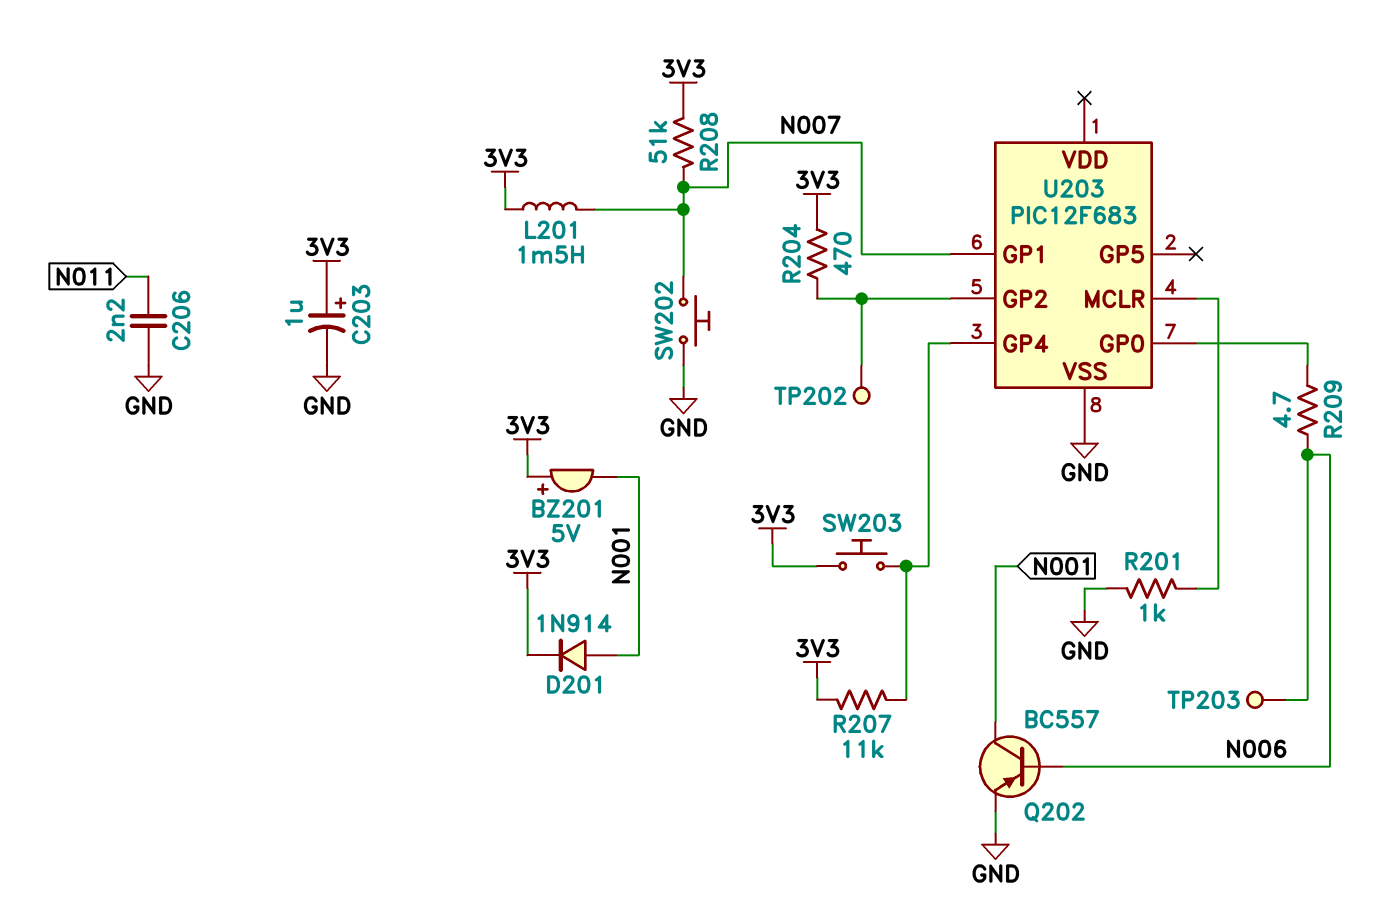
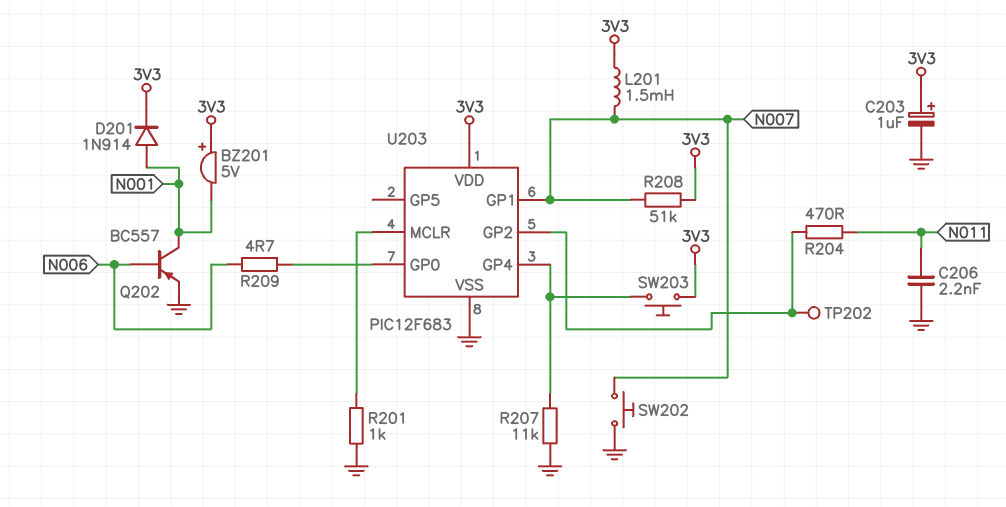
R204: 470 (3V3, U203/GP2) -> 470 (N011, U203/GP2)
R207: 11k (3V3, U203/GP4) -> 11k (GND, U203/GP4)
TP203: test point (N006) -> none
U203 pin VDD: none -> 3V3

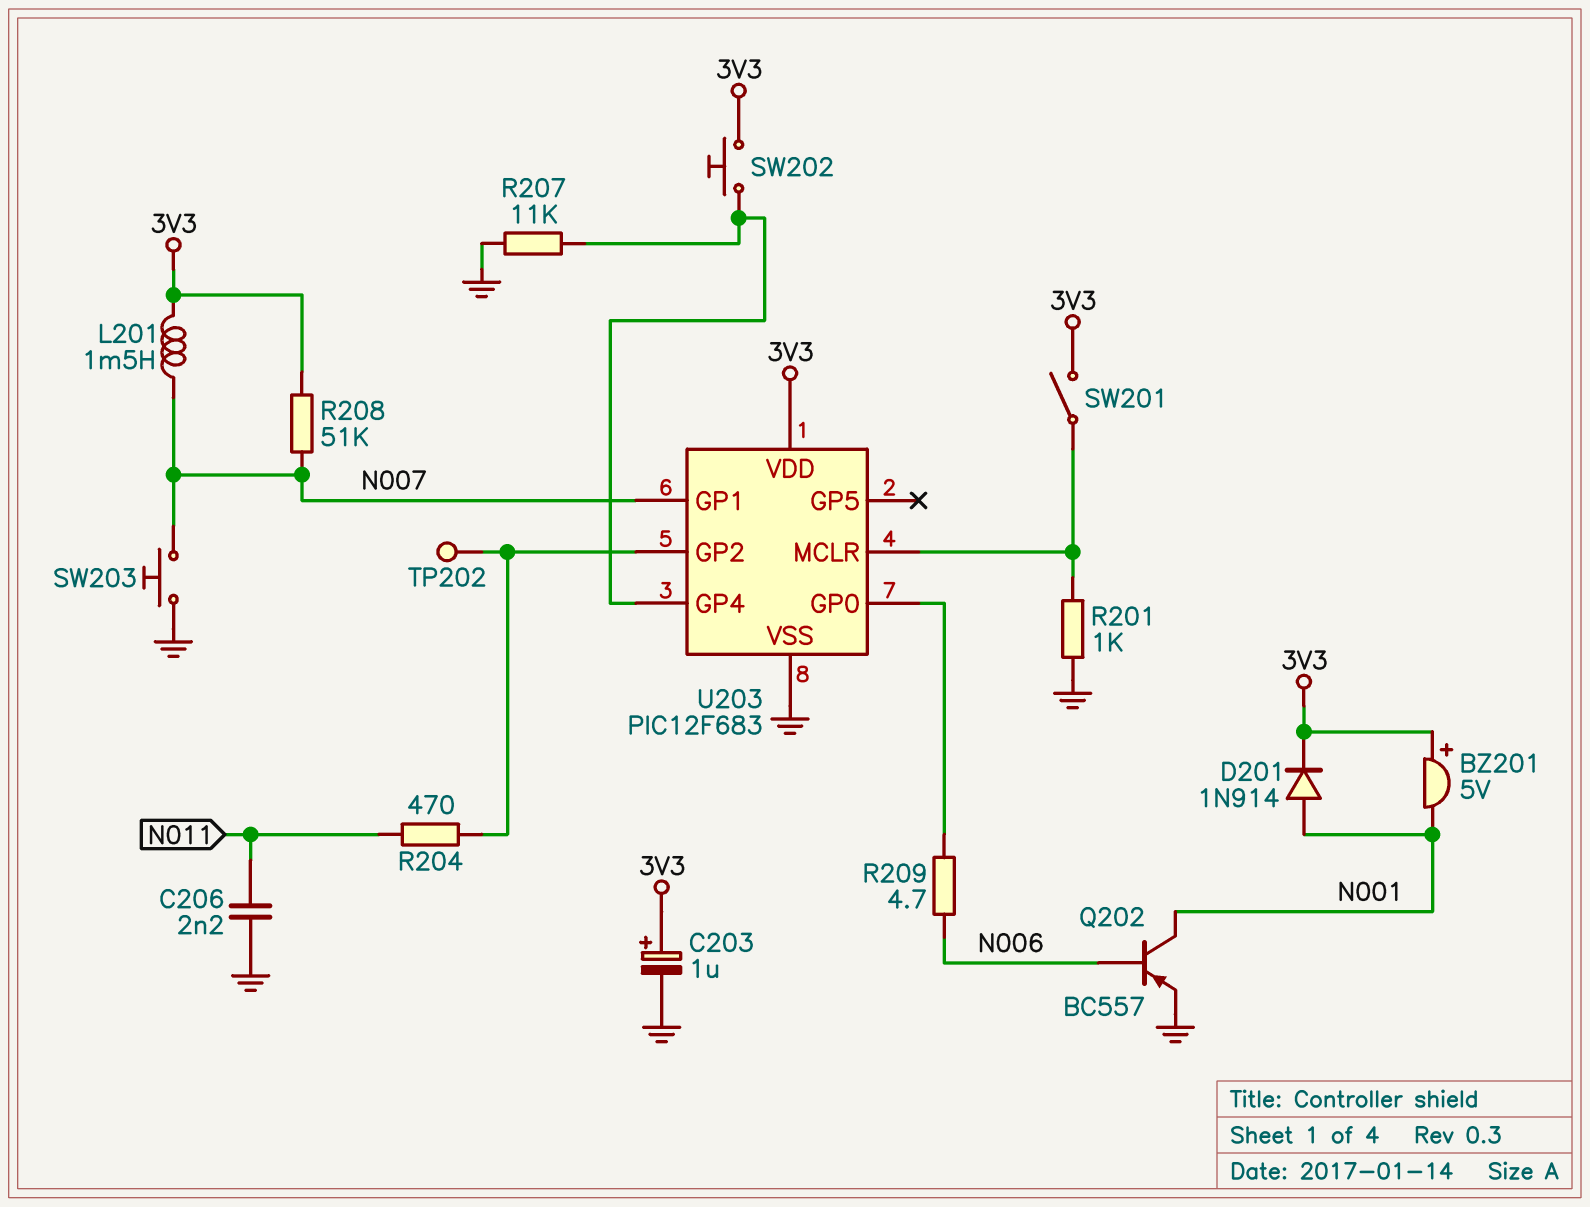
SW201: none -> switch (3V3, U203/MCLR)
SW202: button (GND, N007) -> button (3V3, U203/GP4)
SW203: button (3V3, U203/GP4) -> button (GND, N007)

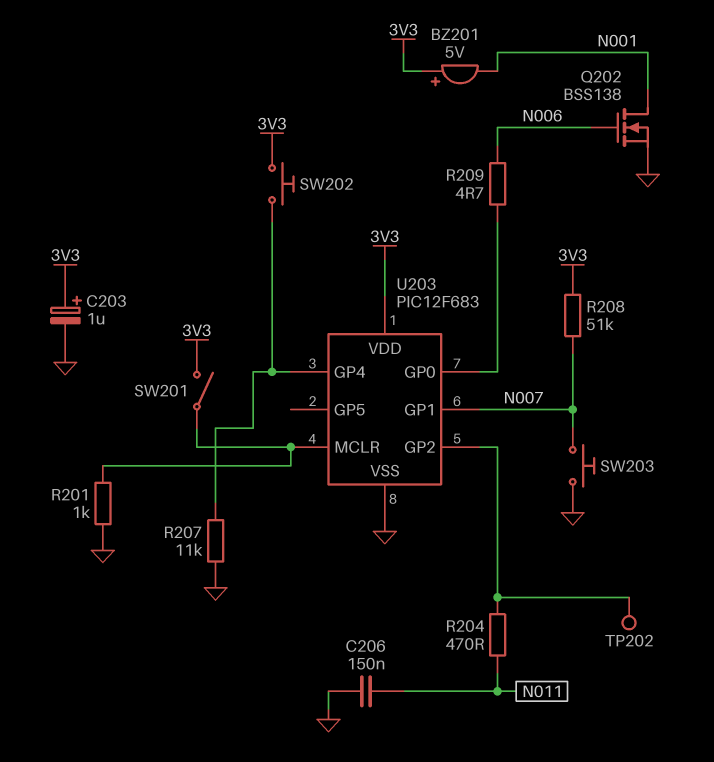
C206: 2.2nF (GND, N011) -> 150nF (GND, N011)
D201: diode 1N914 (A N001, K 3V3) -> none
L201: 1.5mH (3V3, N007) -> none
Q202: PNP BC557 (B N006, C N001, E GND) -> NMOS BSS138 (G N006, D N001, S GND)

